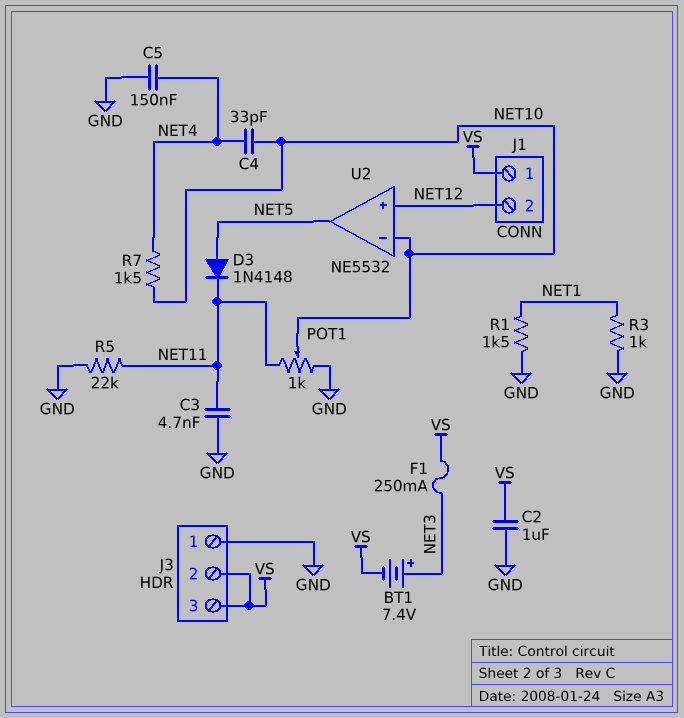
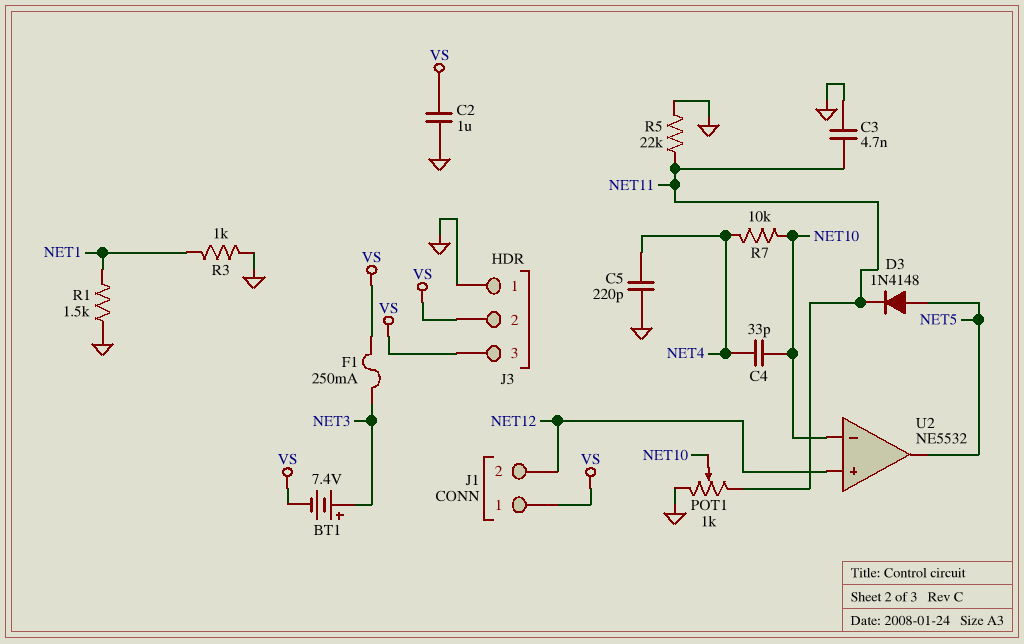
C5: 150nF (GND, NET4) -> 220pF (GND, NET4)
R7: 1.5k (NET4, NET10) -> 10k (NET4, NET10)

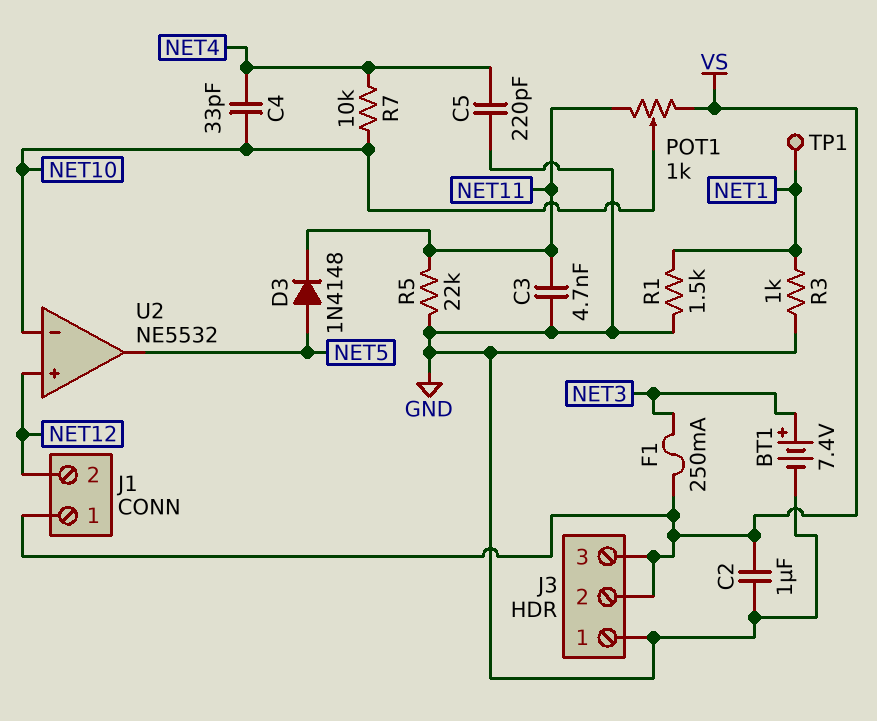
BT1: 7.4V (plus NET3, minus VS) -> 7.4V (plus NET3, minus GND)
POT1: 1k (GND, NET11, wiper NET10) -> 1k (NET11, VS, wiper NET10)
TP1: none -> test point (NET1)

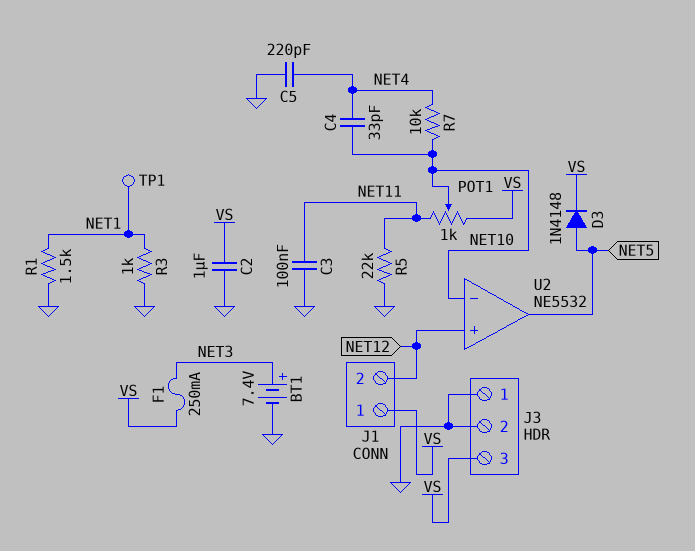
C3: 4.7nF (GND, NET11) -> 100nF (GND, NET11)
D3: diode 1N4148 (A NET5, K NET11) -> diode 1N4148 (A NET5, K VS)
J3 pin 2: VS -> GND

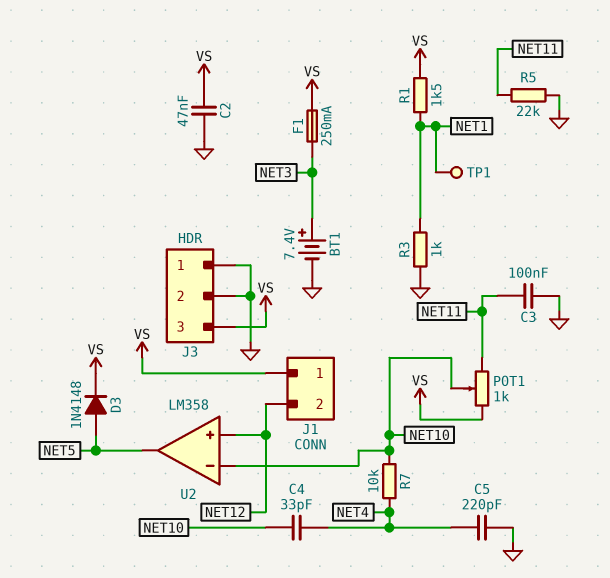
C2: 1uF (GND, VS) -> 47nF (GND, VS)
R1: 1.5k (GND, NET1) -> 1.5k (NET1, VS)
U2: NE5532 -> LM358

